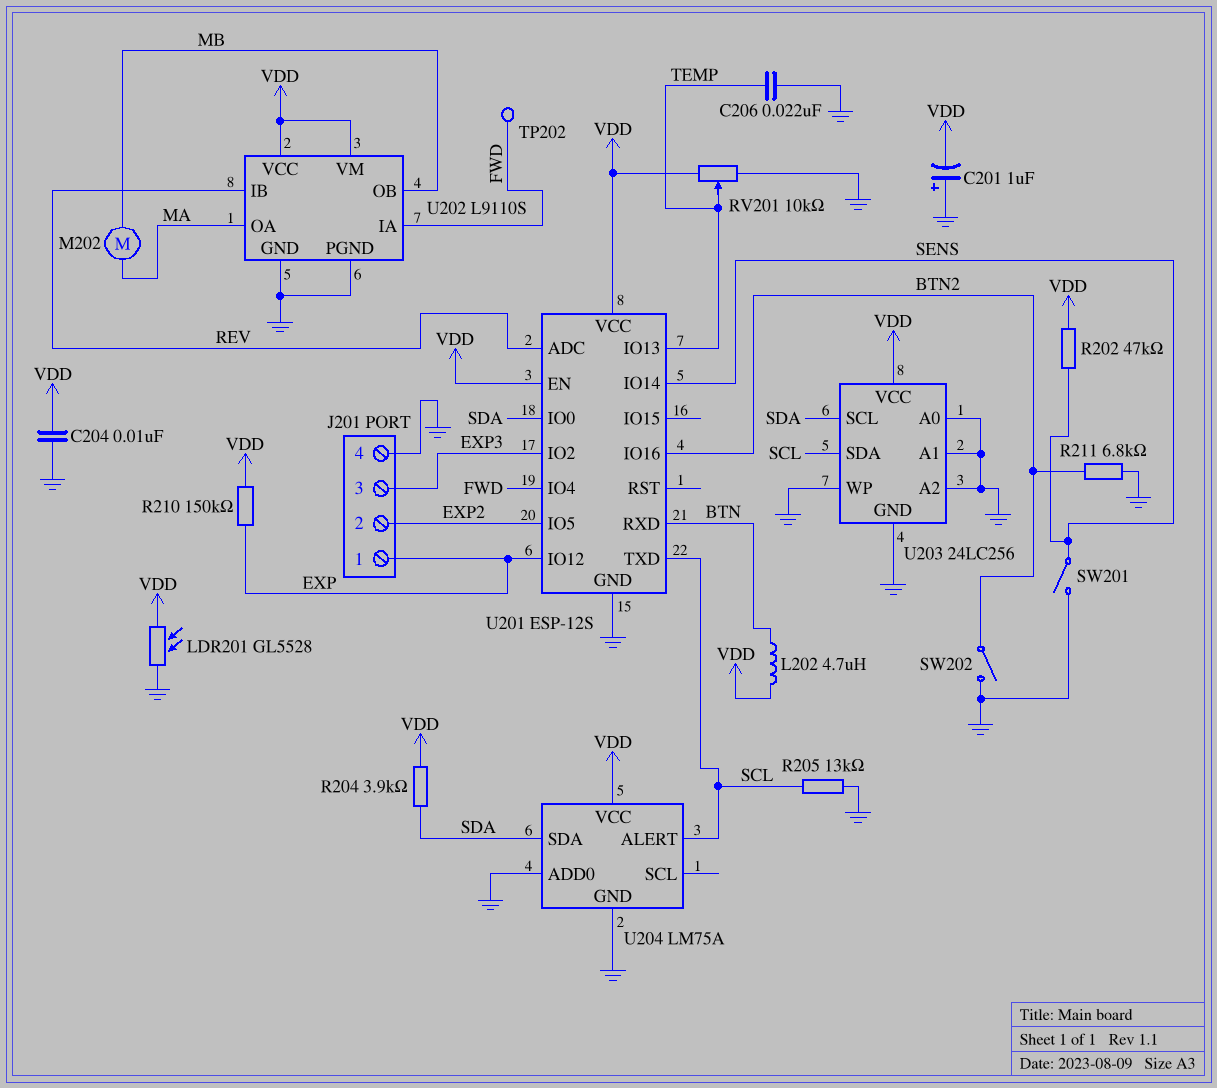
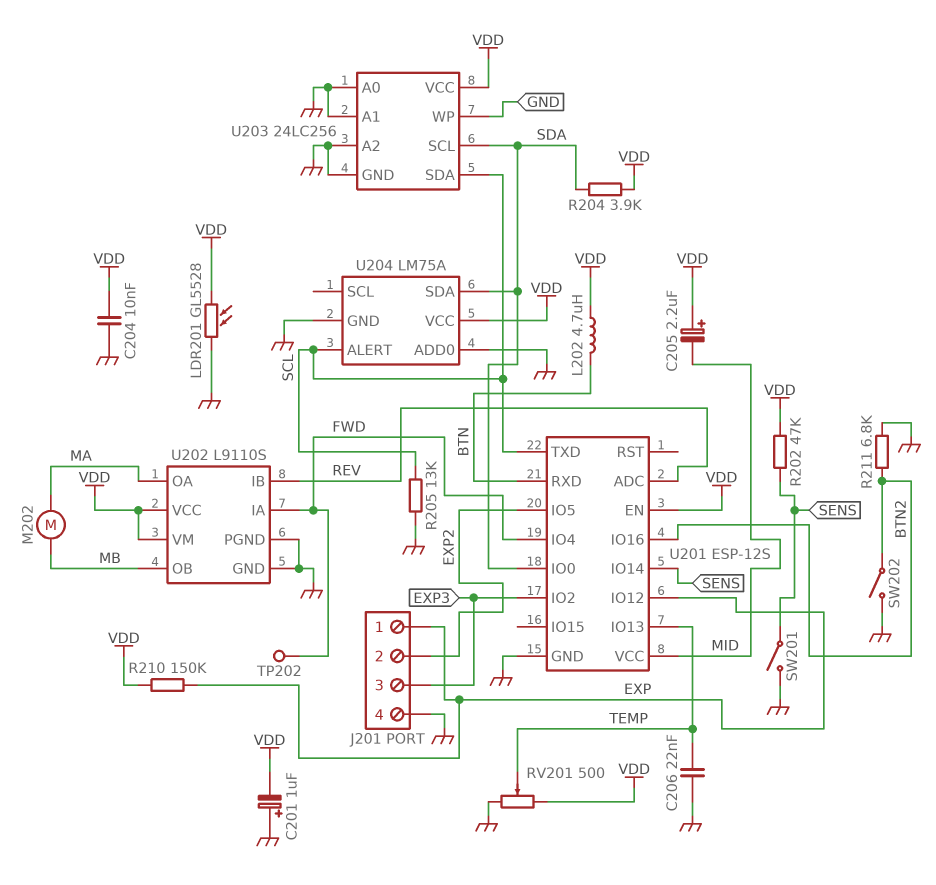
C205: none -> 2.2uF (plus VDD, minus MID)
RV201: 10k (GND, VDD, wiper TEMP) -> 500 (GND, VDD, wiper TEMP)
U201 pin VCC: VDD -> MID

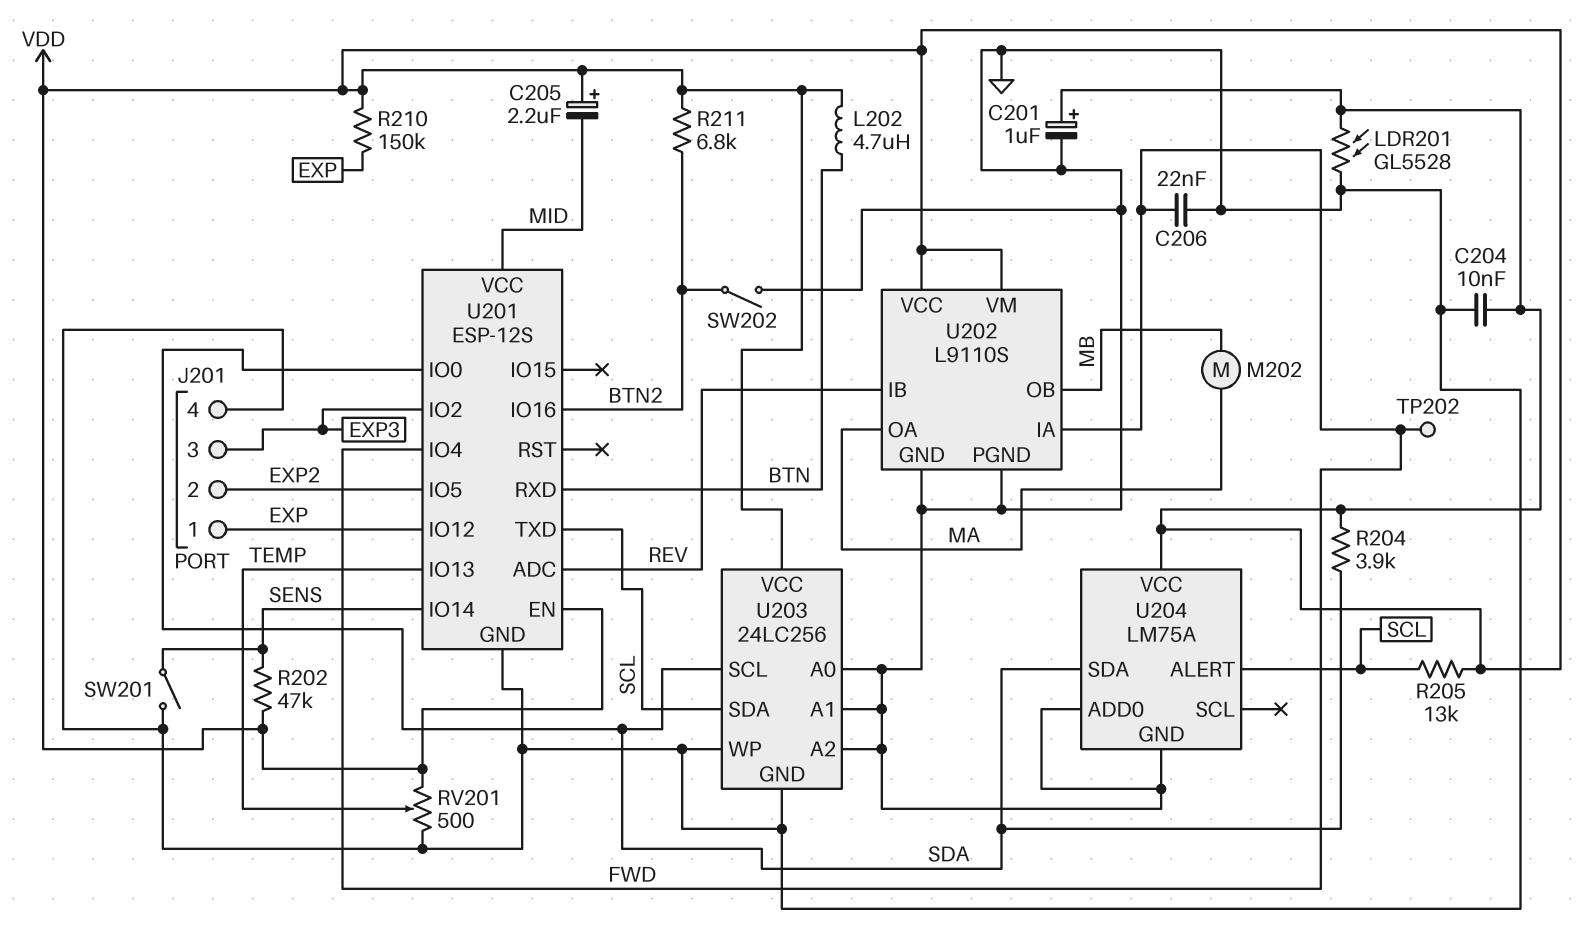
C201: 1uF (plus GND, minus VDD) -> 1uF (plus VDD, minus GND)
C206: 22nF (GND, TEMP) -> 22nF (FWD, GND)
R205: 13k (GND, SCL) -> 13k (SCL, VDD)
R211: 6.8k (BTN2, GND) -> 6.8k (BTN2, VDD)

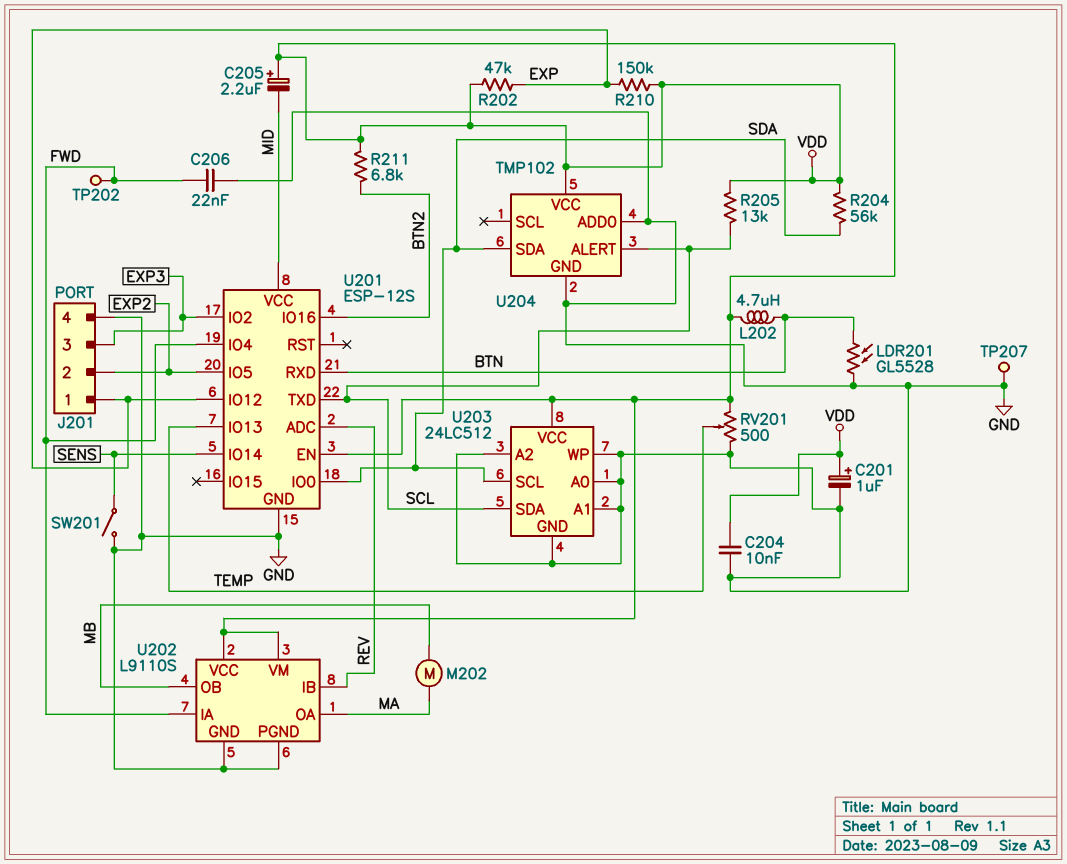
LDR201: GL5528 (GND, VDD) -> GL5528 (BTN, GND)
R202: 47k (SENS, VDD) -> 47k (EXP, VDD)
R204: 3.9k (SDA, VDD) -> 56k (SDA, VDD)
SW202: switch (BTN2, GND) -> none
TP207: none -> test point (GND)
U203: 24LC256 -> 24LC512
U204: LM75A -> TMP102

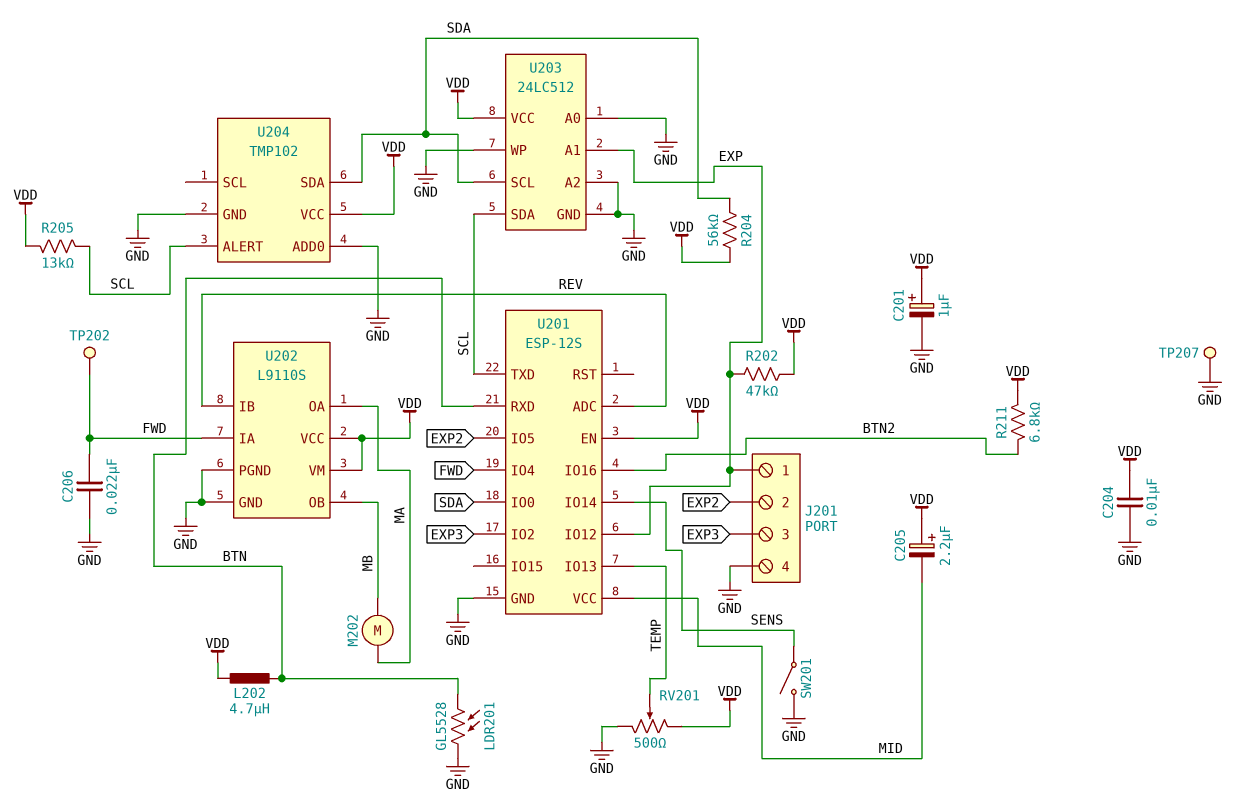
R210: 150k (EXP, VDD) -> none
U203 pin A1: GND -> EXP

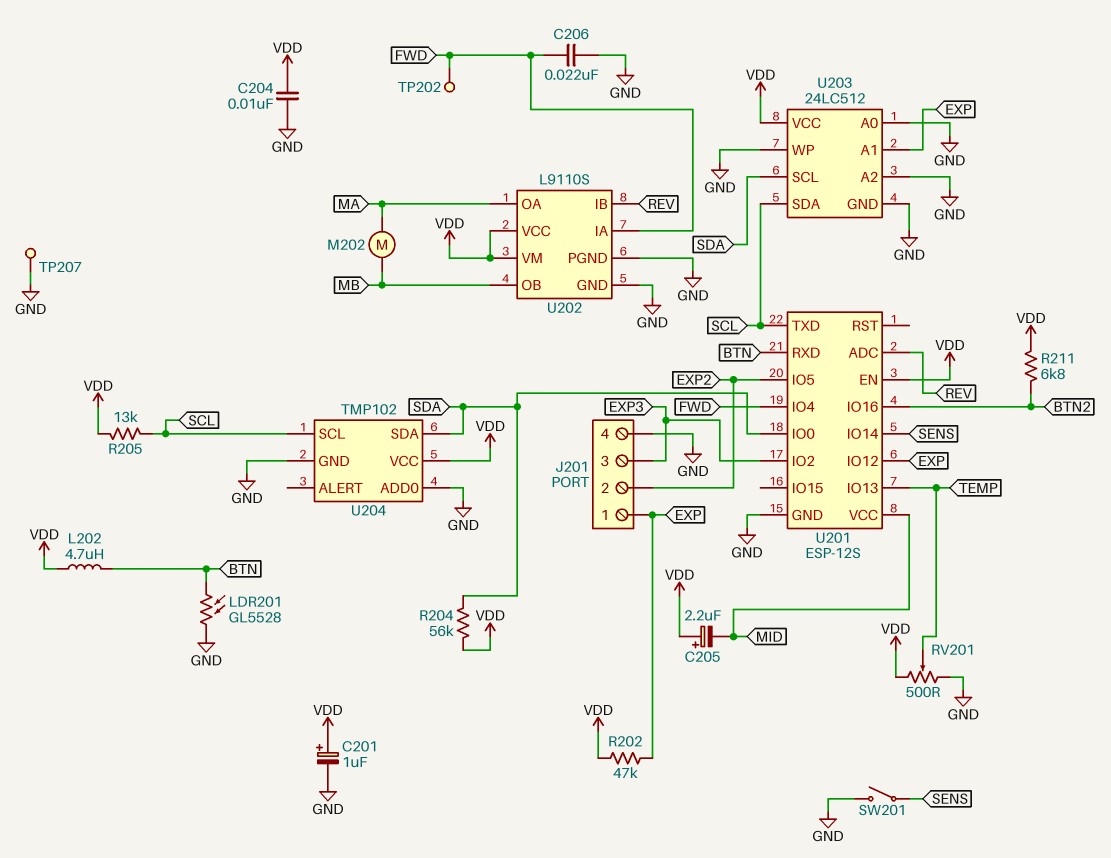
U204 pin ALERT: SCL -> none
U204 pin SCL: none -> SCL

